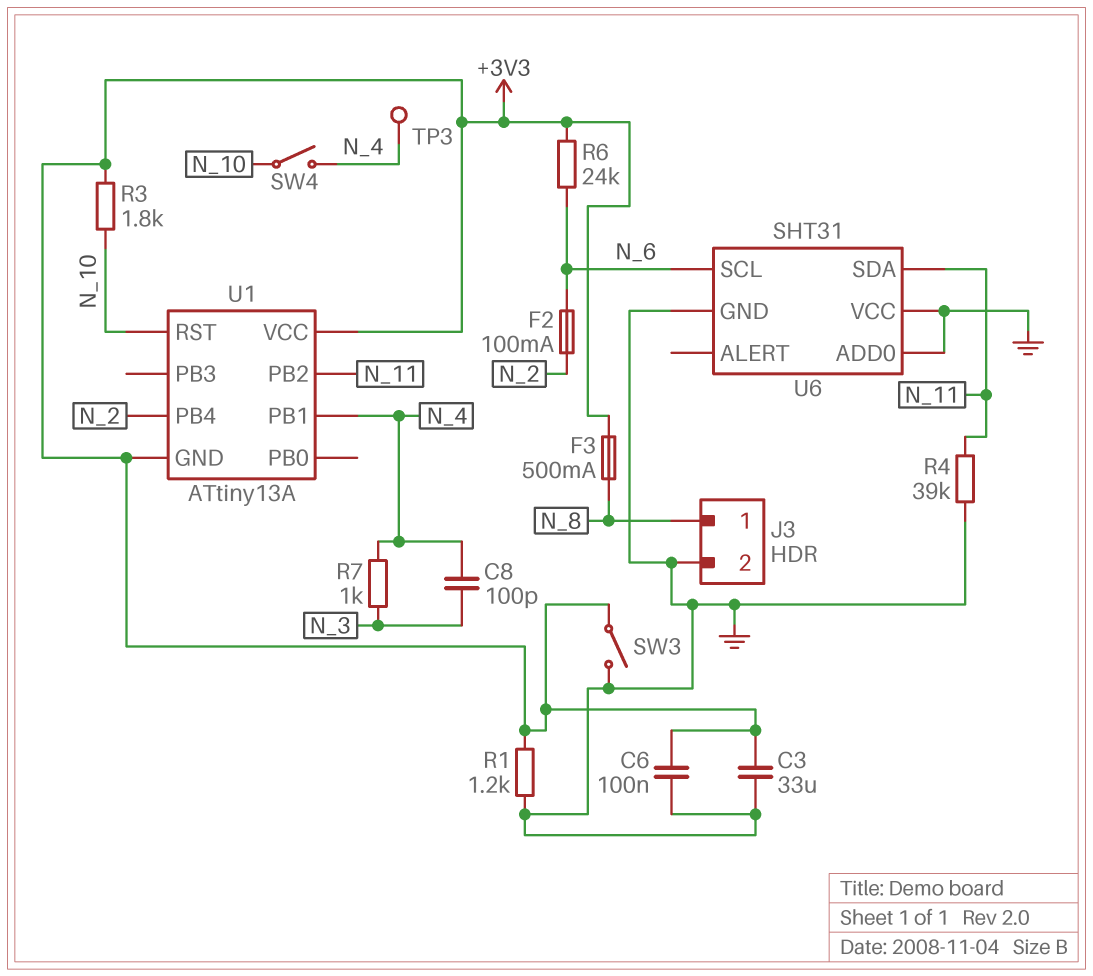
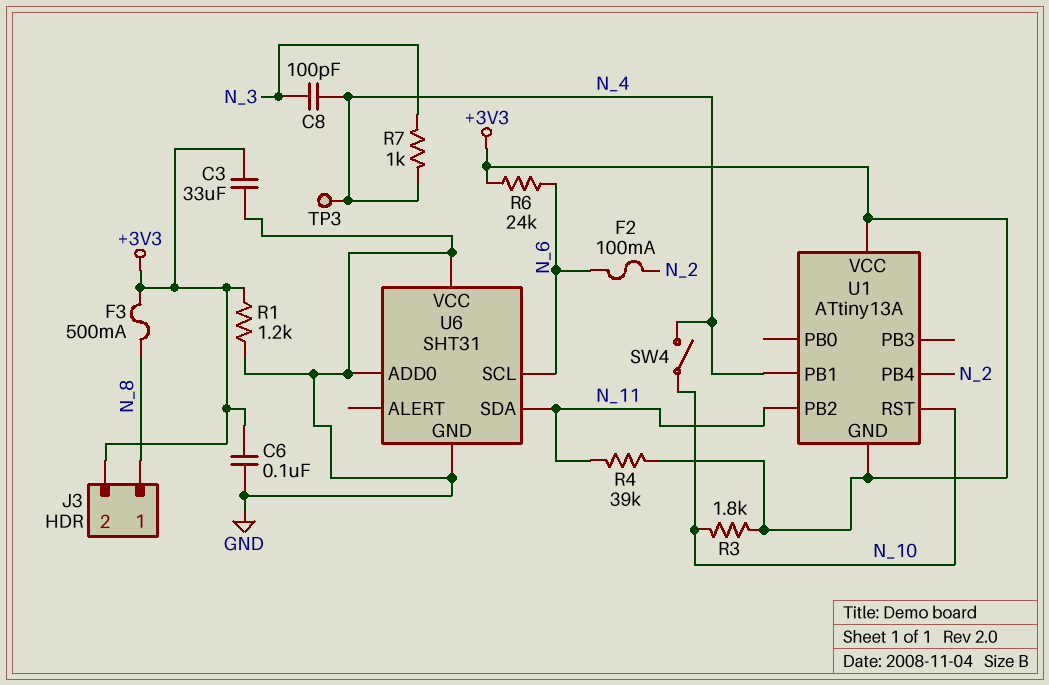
J3 pin 2: GND -> +3V3
R4: 39k (GND, N_11) -> 39k (+3V3, N_11)
SW3: switch (+3V3, GND) -> none

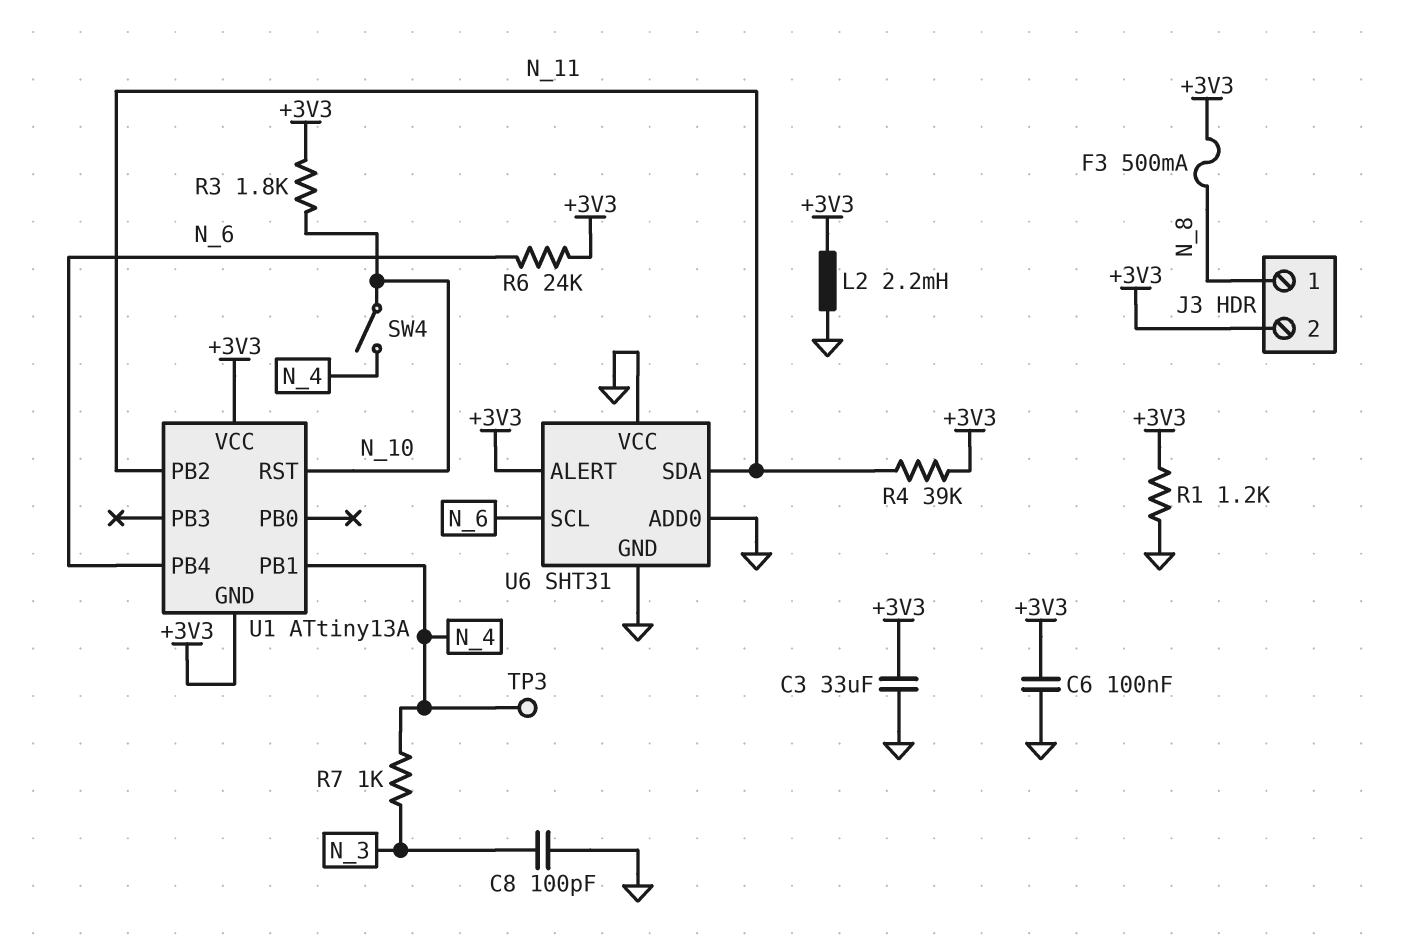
C8: 100pF (N_3, N_4) -> 100pF (GND, N_3)
F2: 100mA (N_2, N_6) -> none
L2: none -> 2.2mH (+3V3, GND)
U1 pin PB4: N_2 -> N_6
U6 pin ALERT: none -> +3V3

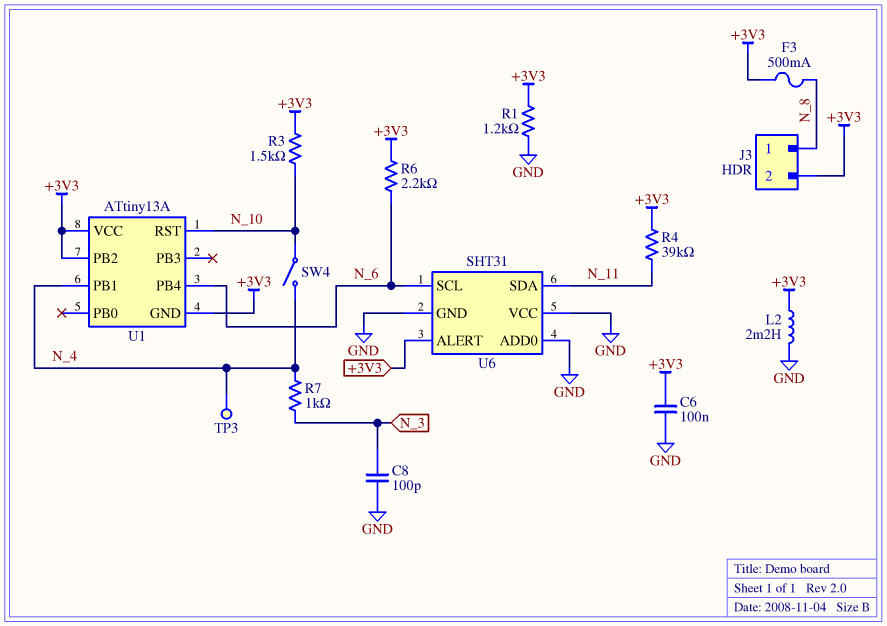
C3: 33uF (+3V3, GND) -> none
R3: 1.8k (+3V3, N_10) -> 1.5k (+3V3, N_10)
R6: 24k (+3V3, N_6) -> 2.2k (+3V3, N_6)
U1 pin PB2: N_11 -> +3V3

